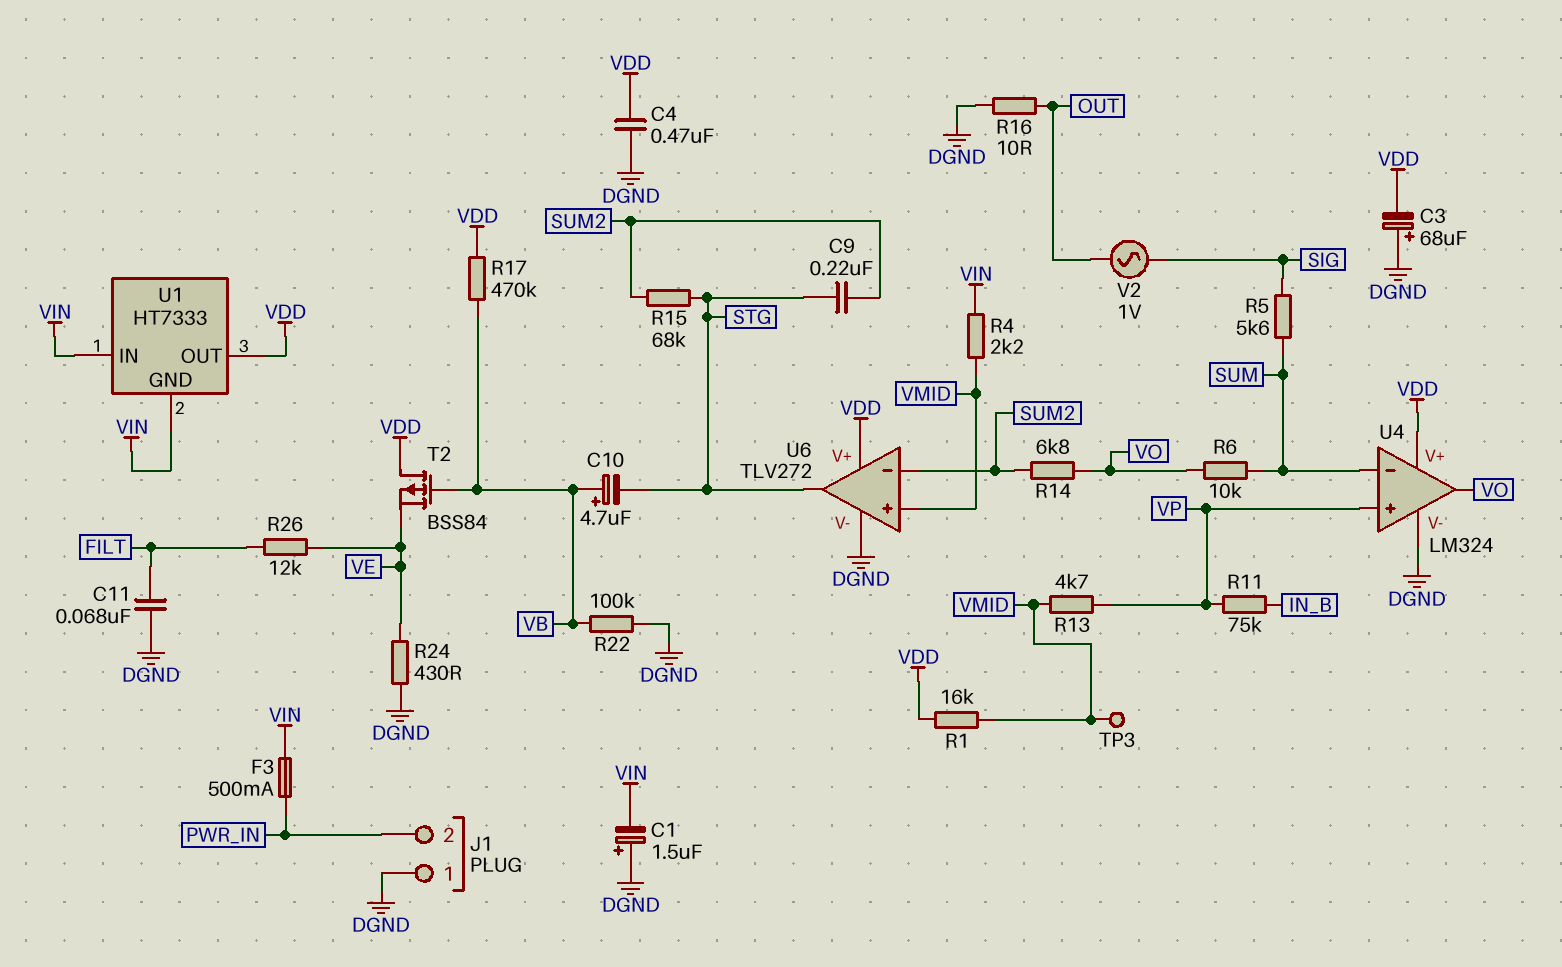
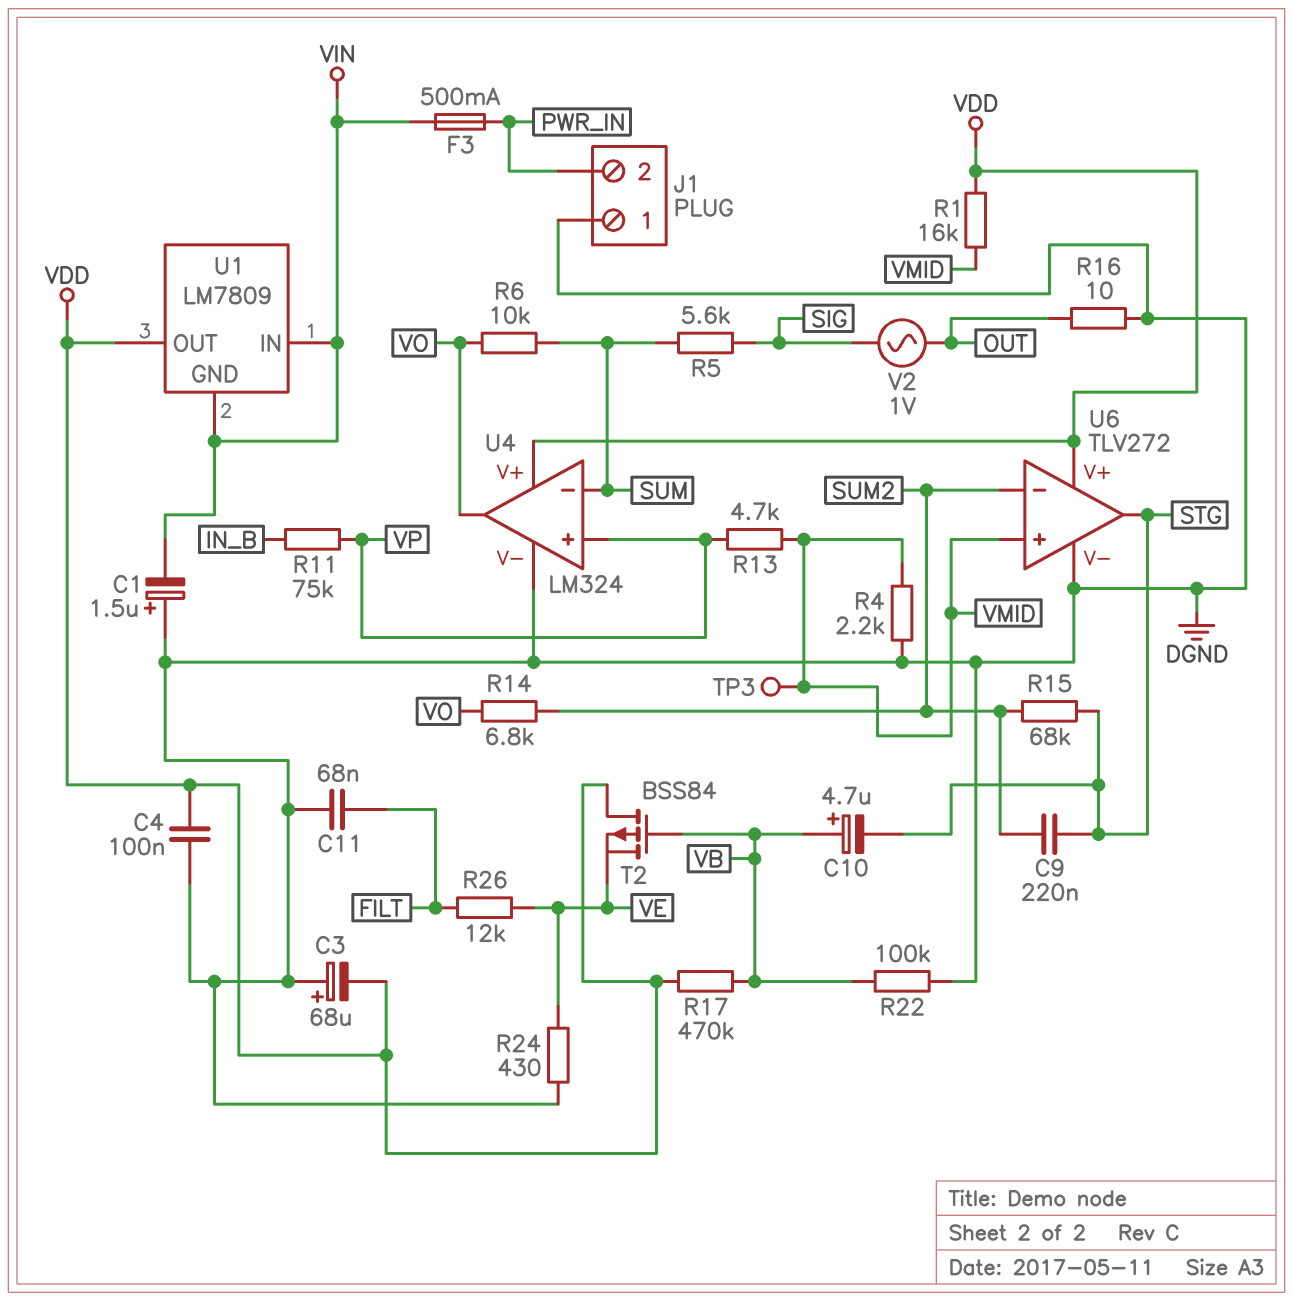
C4: 470nF (DGND, VDD) -> 100nF (DGND, VDD)
R4: 2.2k (VIN, VMID) -> 2.2k (DGND, VMID)
U1: HT7333 -> LM7809

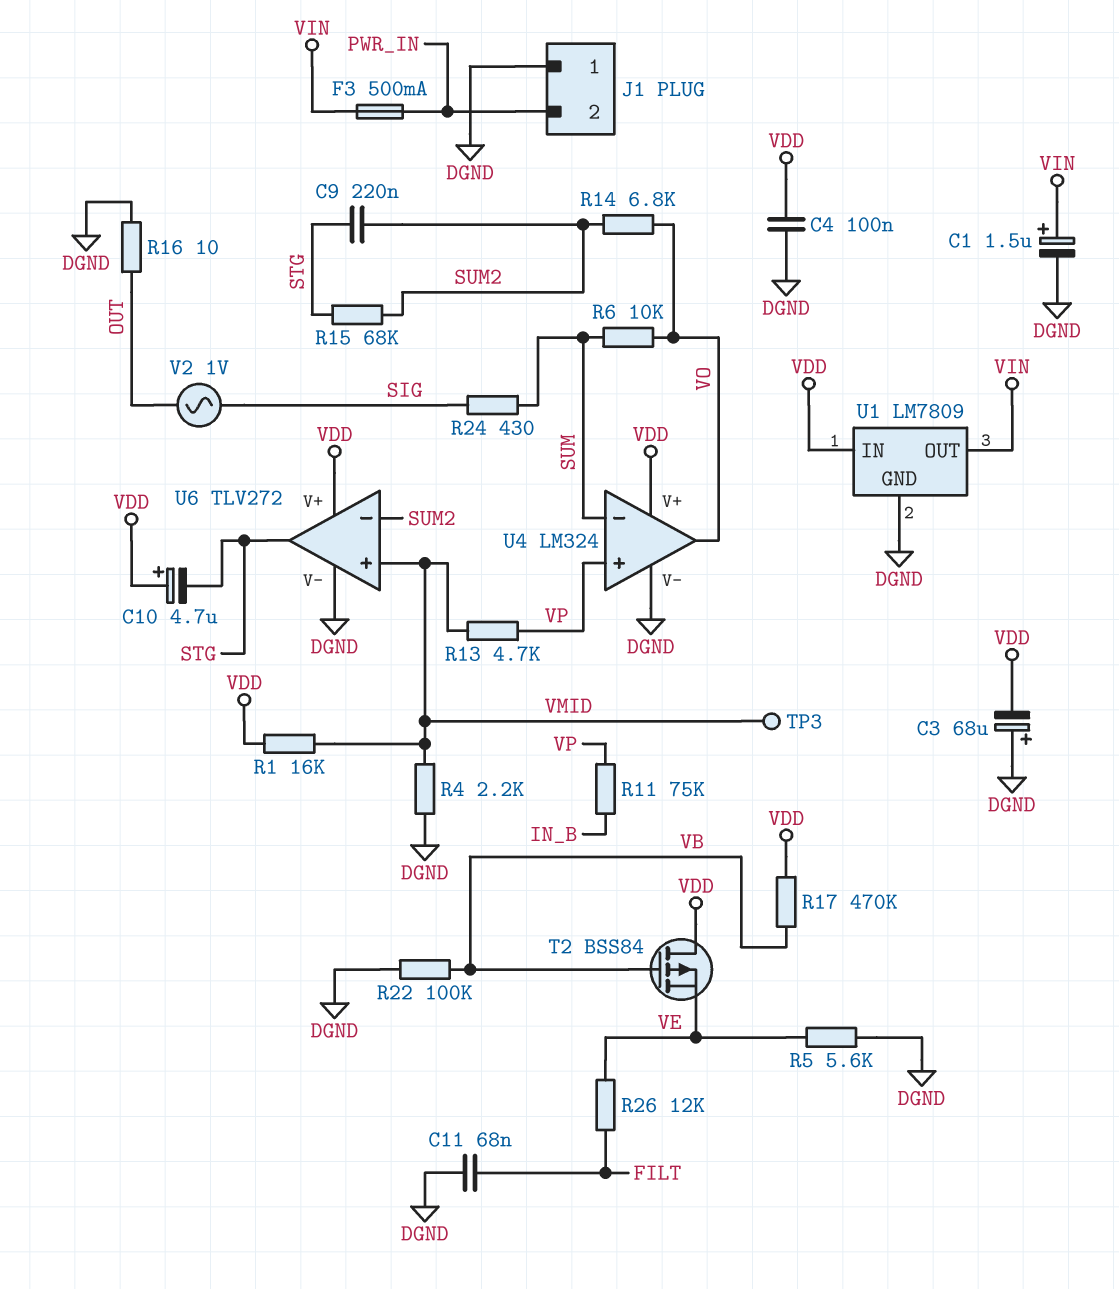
C1: 1.5uF (plus DGND, minus VIN) -> 1.5uF (plus VIN, minus DGND)
C10: 4.7uF (plus VB, minus STG) -> 4.7uF (plus VDD, minus STG)
R5: 5.6k (SIG, SUM) -> 5.6k (DGND, VE)
R24: 430 (DGND, VE) -> 430 (SIG, SUM)
U1 pin GND: VIN -> DGND
U1 pin IN: VIN -> VDD
U1 pin OUT: VDD -> VIN

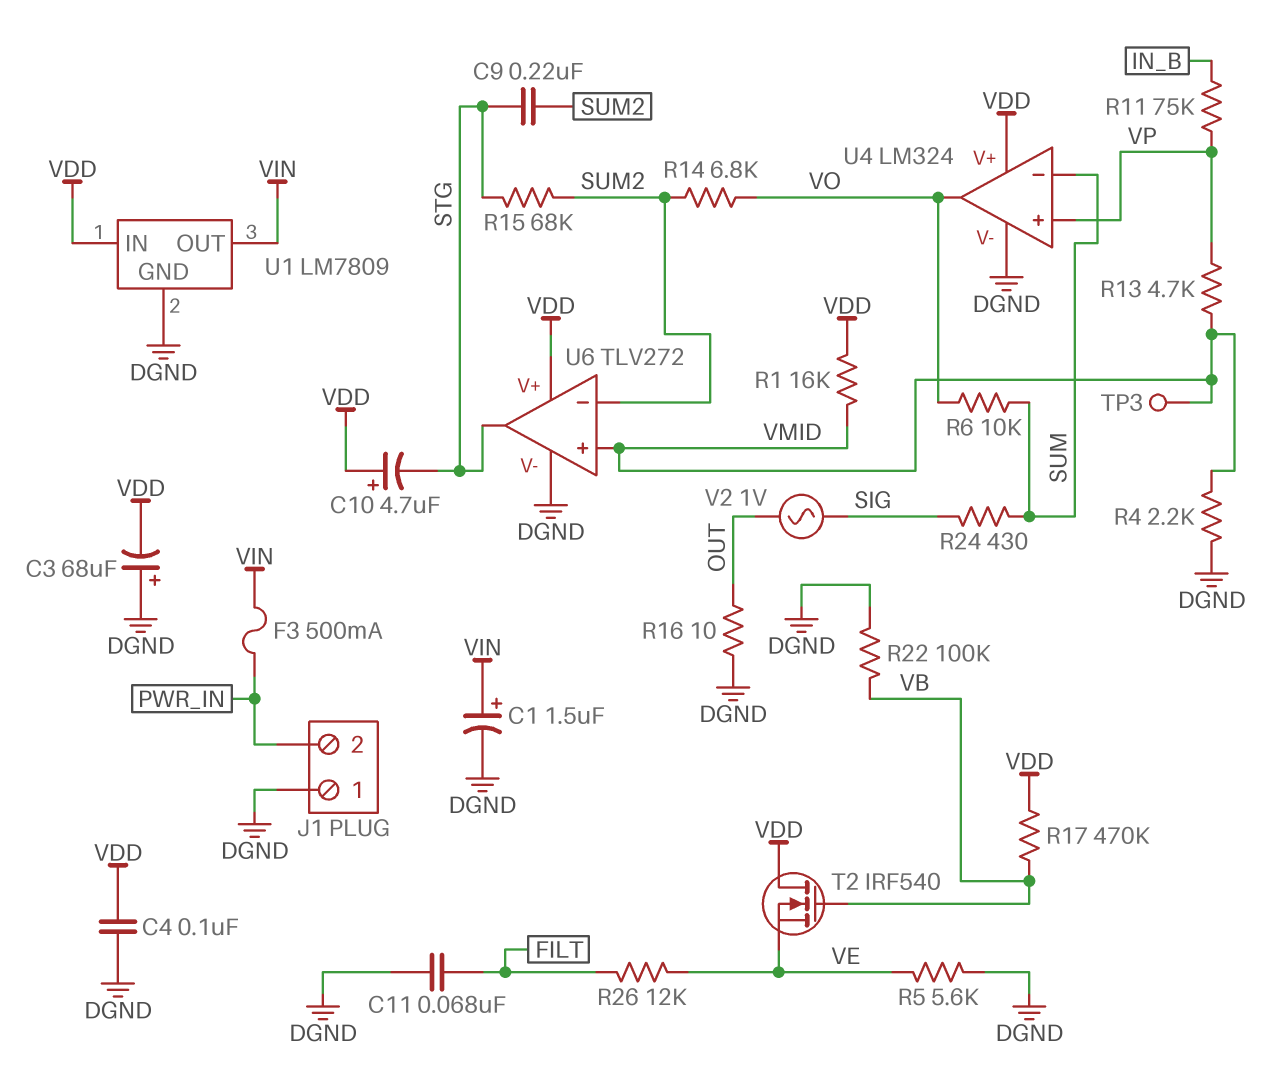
T2: PMOS BSS84 (G VB, D VDD, S VE) -> NMOS IRF540 (G VB, D VDD, S VE)

